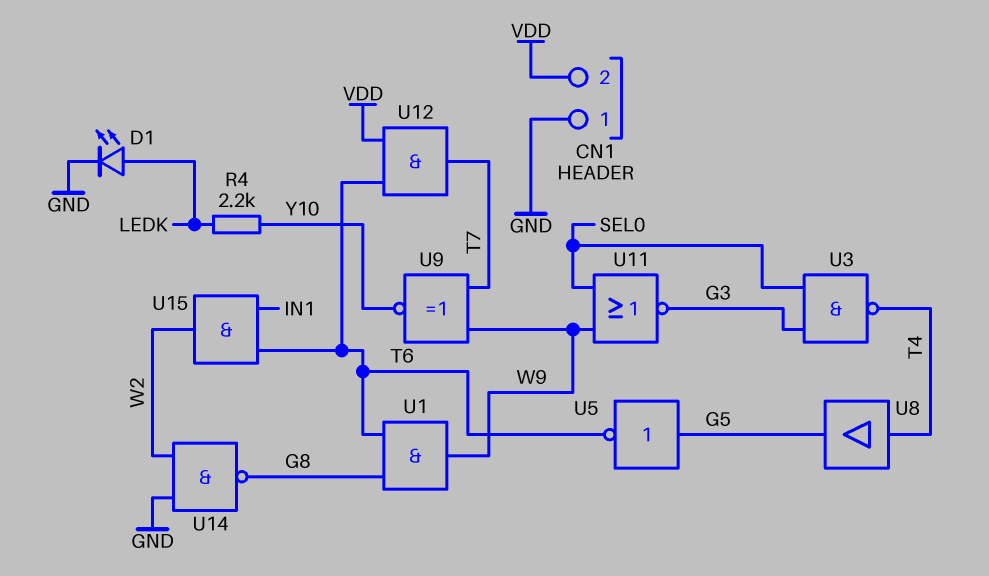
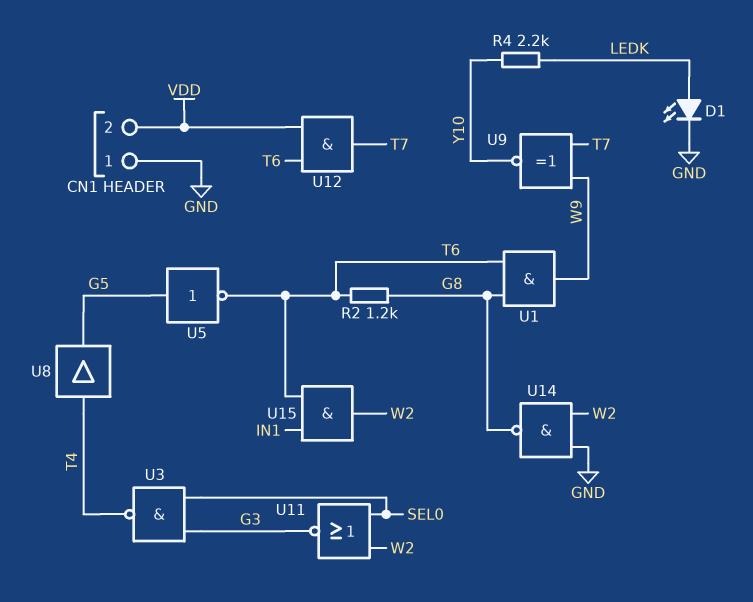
R2: none -> 1.2k (G8, T6)
U11: NOR (in SEL0, in W9, out G3) -> NOR (in SEL0, in W2, out G3)

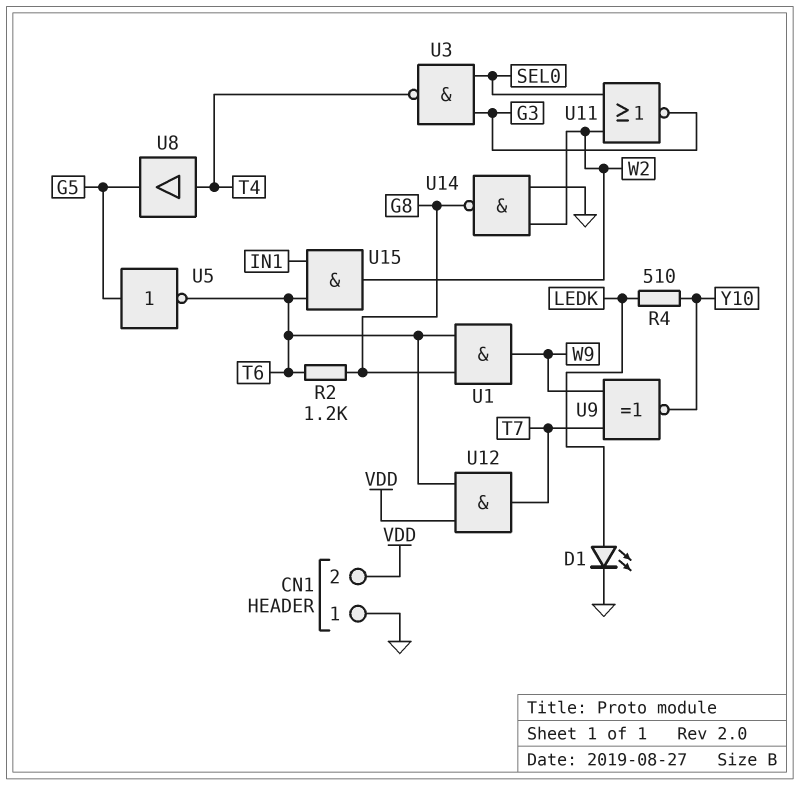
R4: 2.2k (LEDK, Y10) -> 510 (LEDK, Y10)

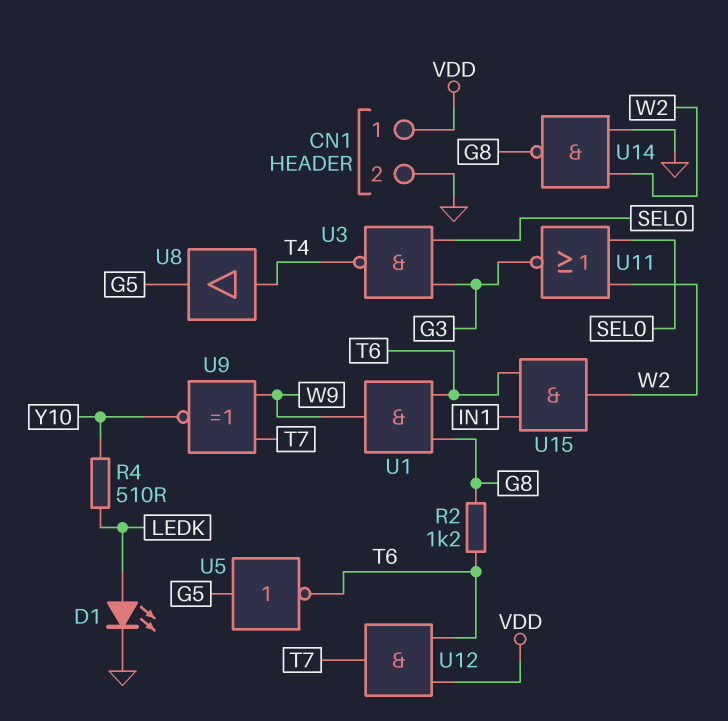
CN1 pin 1: GND -> VDD
CN1 pin 2: VDD -> GND

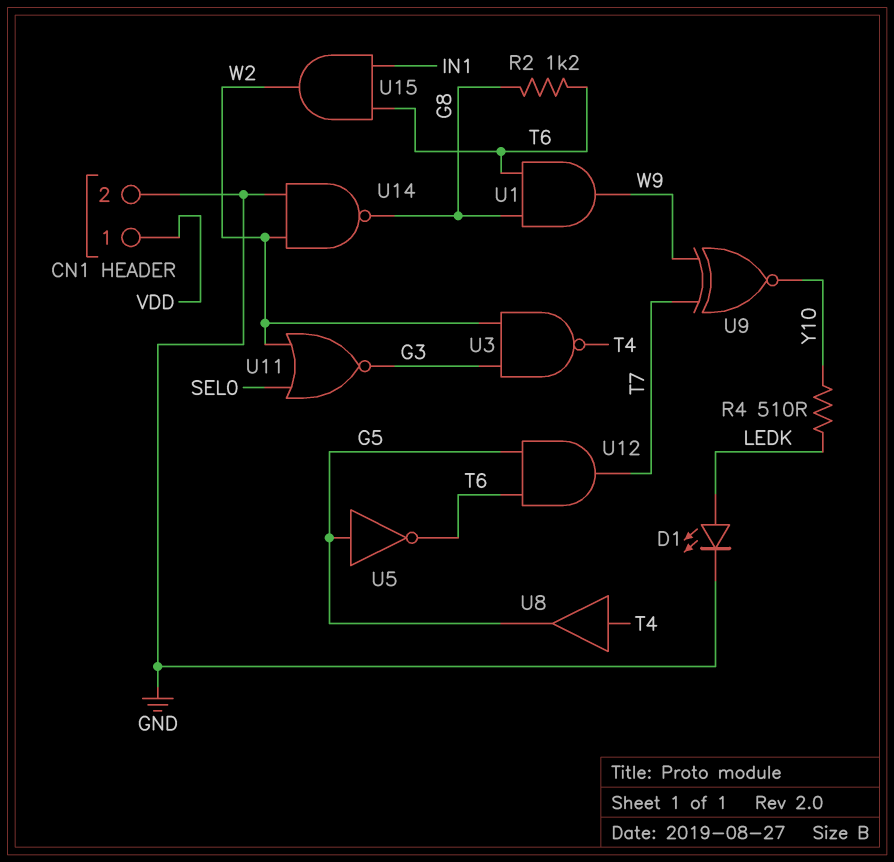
U3: NAND (in G3, in SEL0, out T4) -> NAND (in G3, in W2, out T4)
U12: AND (in T6, in VDD, out T7) -> AND (in G5, in T6, out T7)

